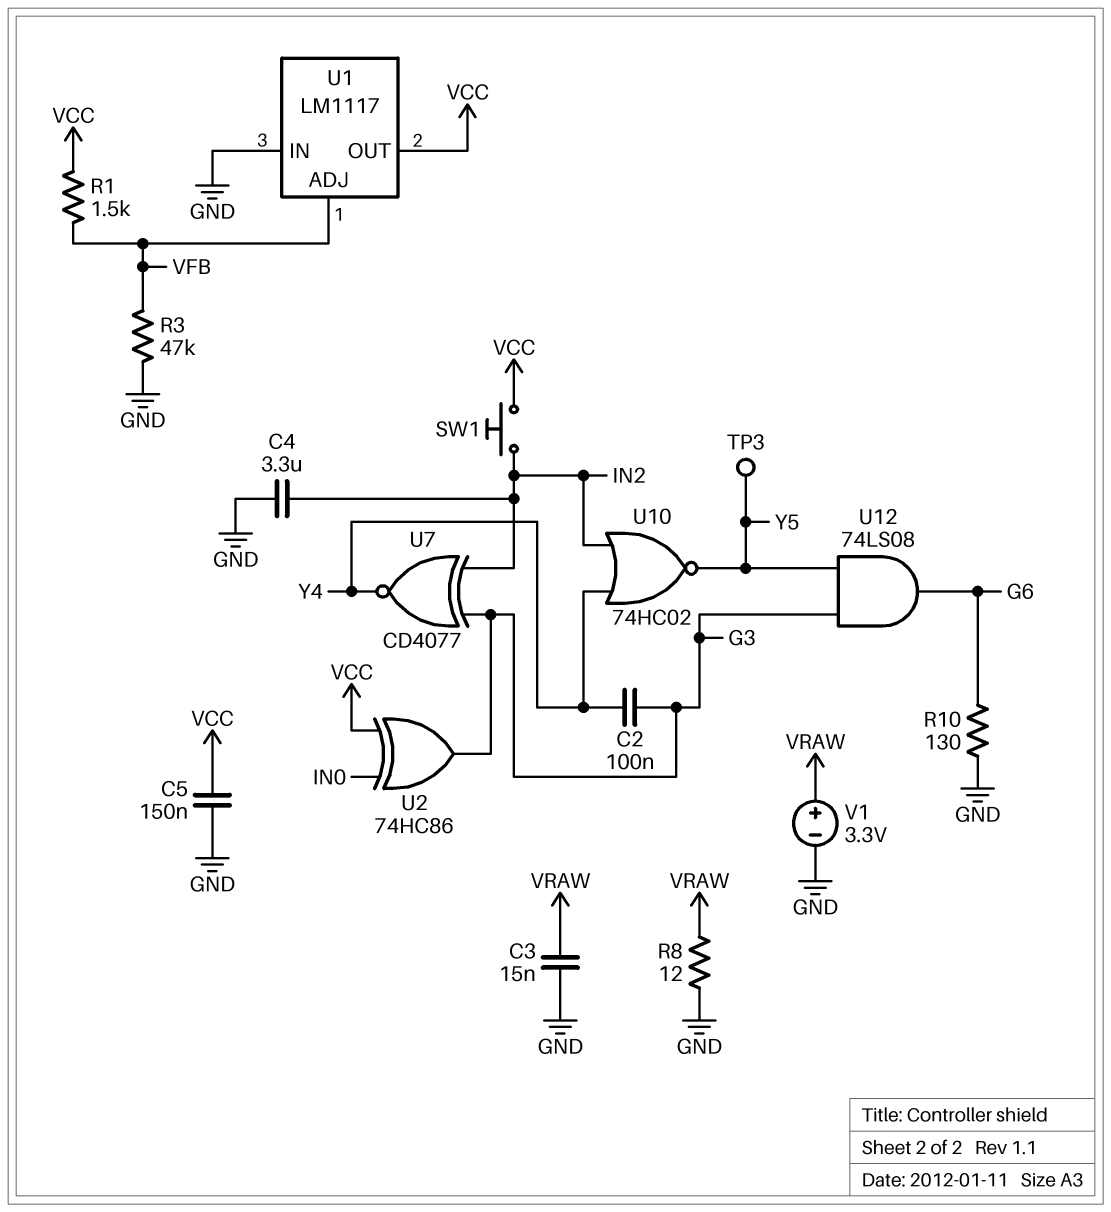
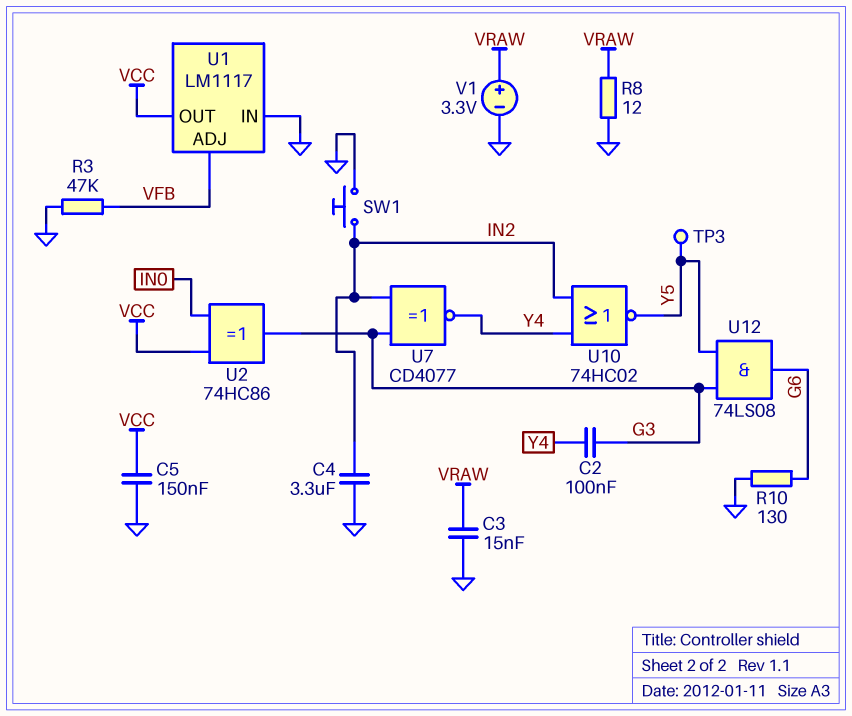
R1: 1.5k (VCC, VFB) -> none
SW1: button (IN2, VCC) -> button (GND, IN2)

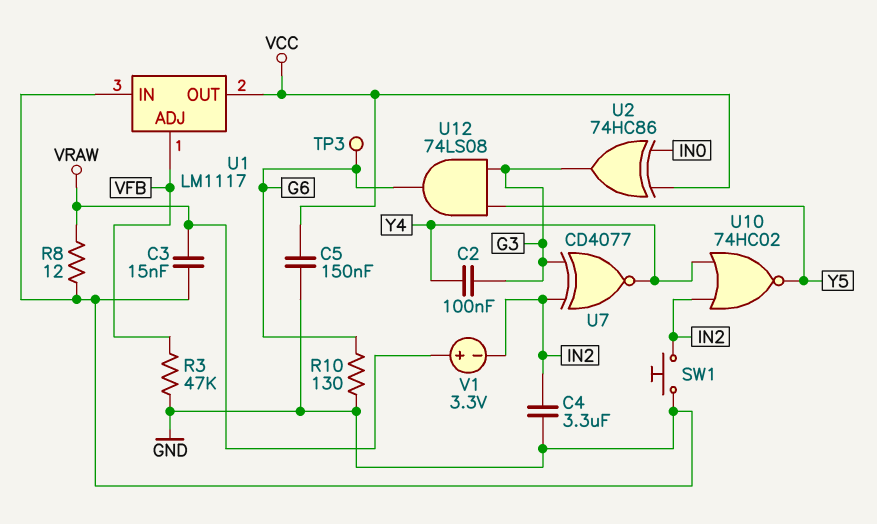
TP3: test point (Y5) -> test point (G6)
V1: 3.3V (plus VRAW, minus GND) -> 3.3V (plus VRAW, minus IN2)

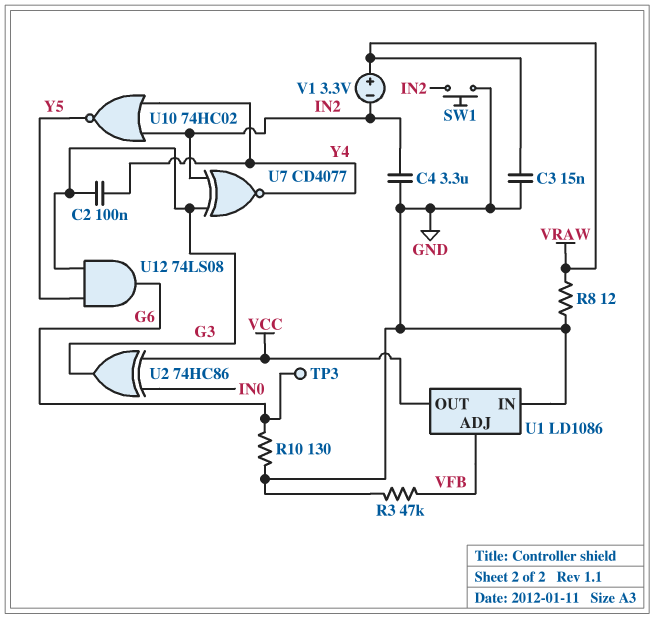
C5: 150nF (GND, VCC) -> none
U1: LM1117 -> LD1086

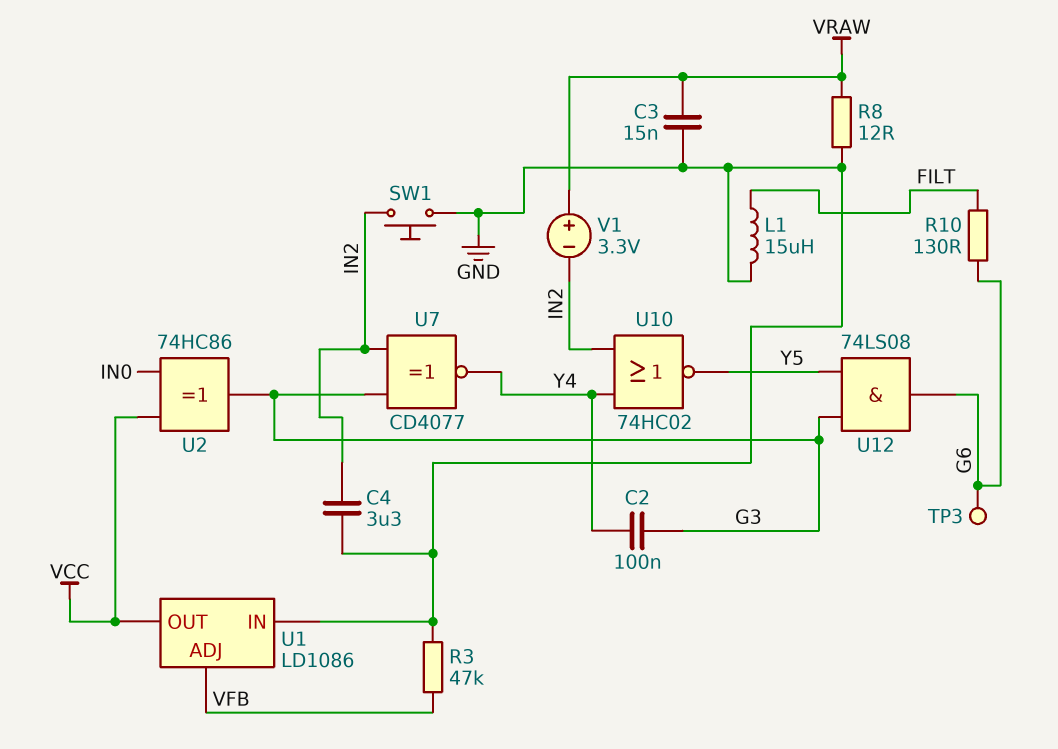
L1: none -> 15uH (FILT, GND)
R10: 130 (G6, GND) -> 130 (FILT, G6)

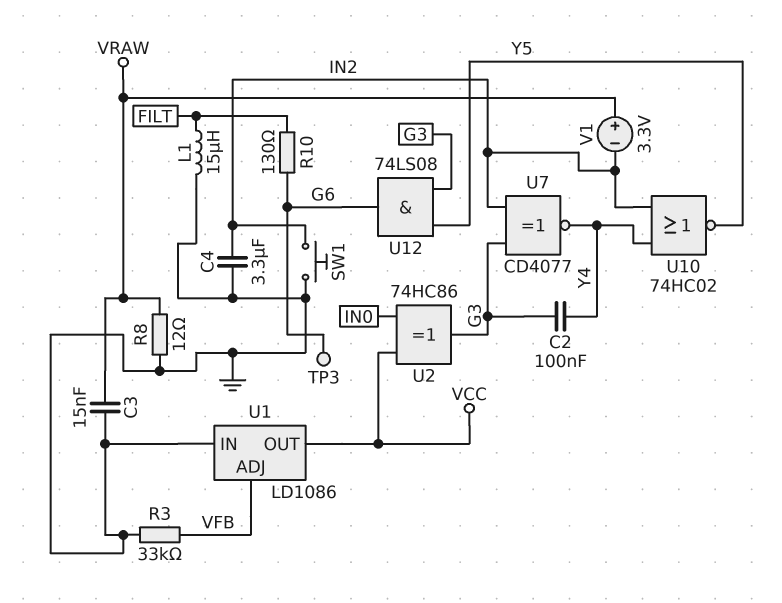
R3: 47k (GND, VFB) -> 33k (GND, VFB)

